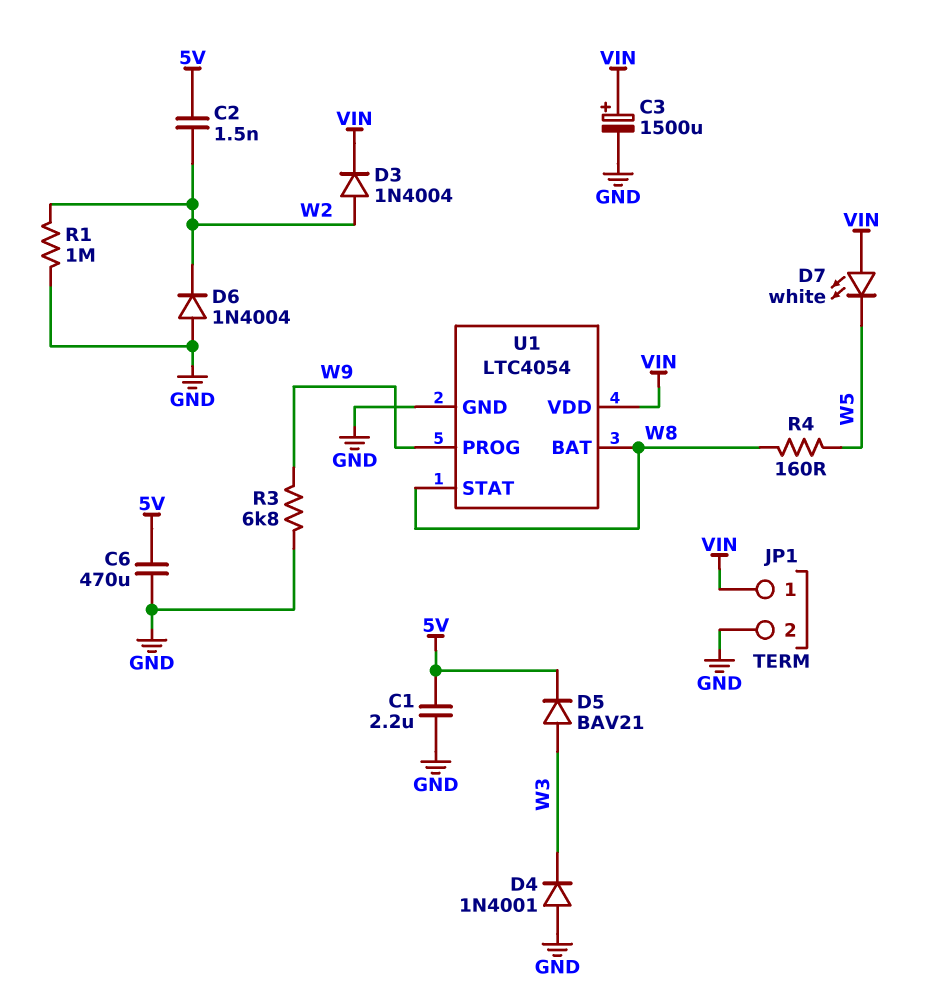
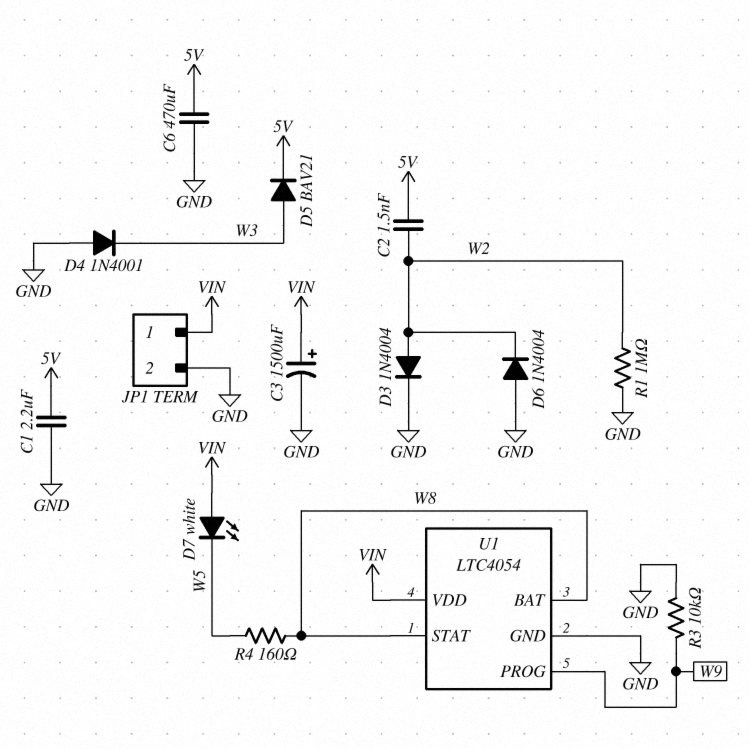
D3: diode 1N4004 (A W2, K VIN) -> diode 1N4004 (A W2, K GND)
R3: 6.8k (GND, W9) -> 10k (GND, W9)

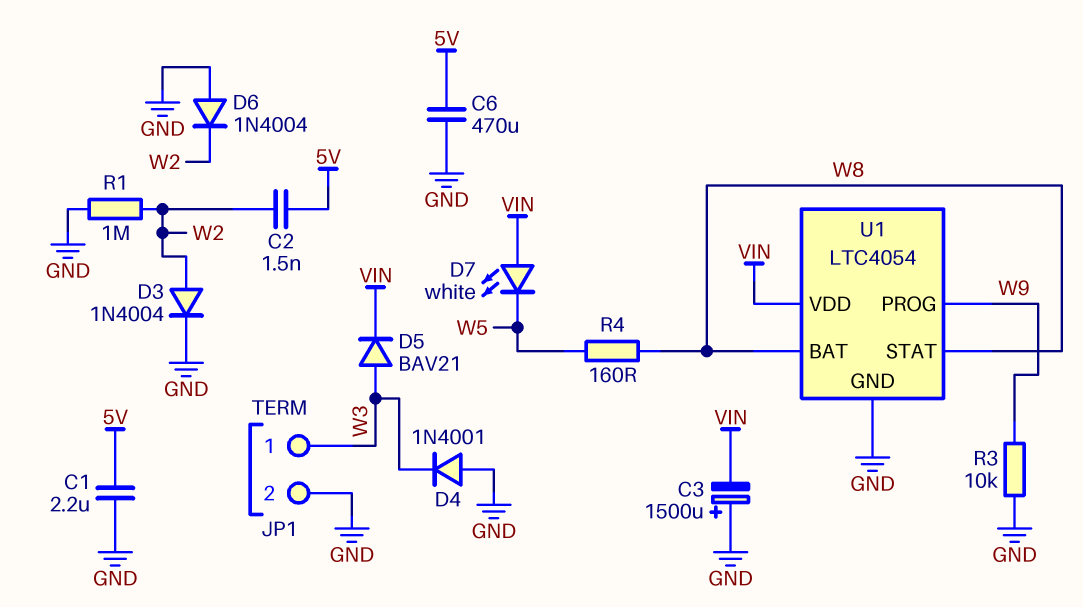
C3: 1500uF (plus VIN, minus GND) -> 1500uF (plus GND, minus VIN)
D5: diode BAV21 (A W3, K 5V) -> diode BAV21 (A W3, K VIN)
JP1 pin 1: VIN -> W3

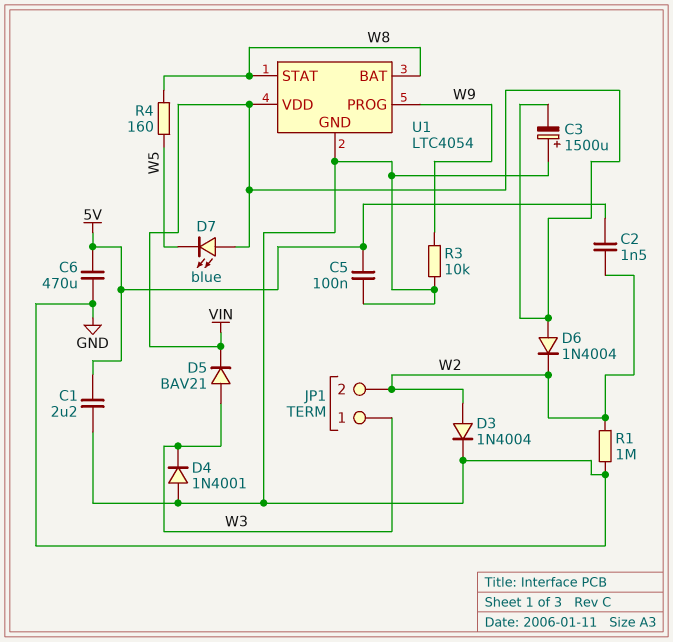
C5: none -> 100nF (5V, GND)
D6: diode 1N4004 (A GND, K W2) -> diode 1N4004 (A VIN, K W2)
D7: LED white (A VIN, K W5) -> LED blue (A VIN, K W5)
JP1 pin 2: GND -> W2

